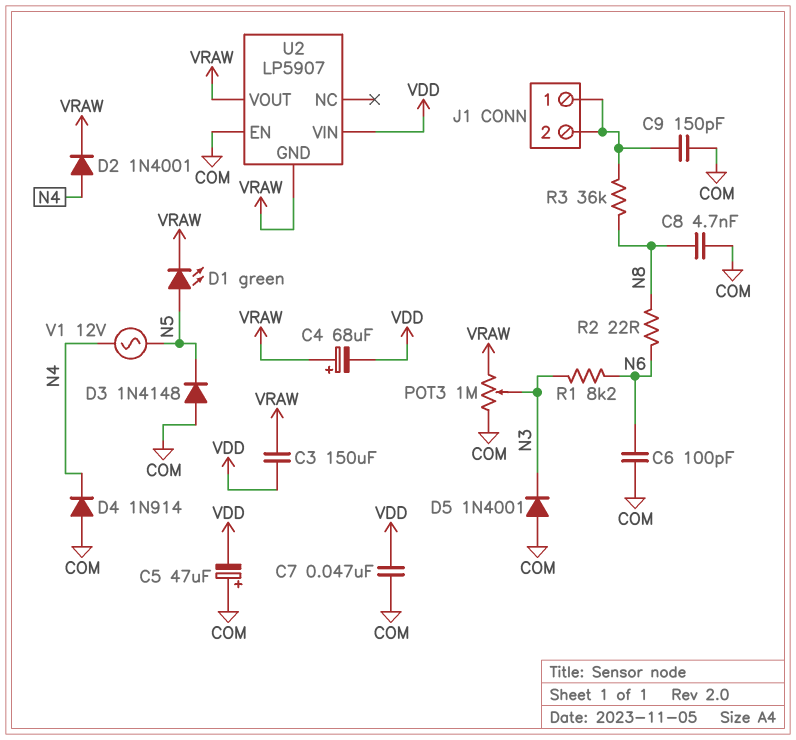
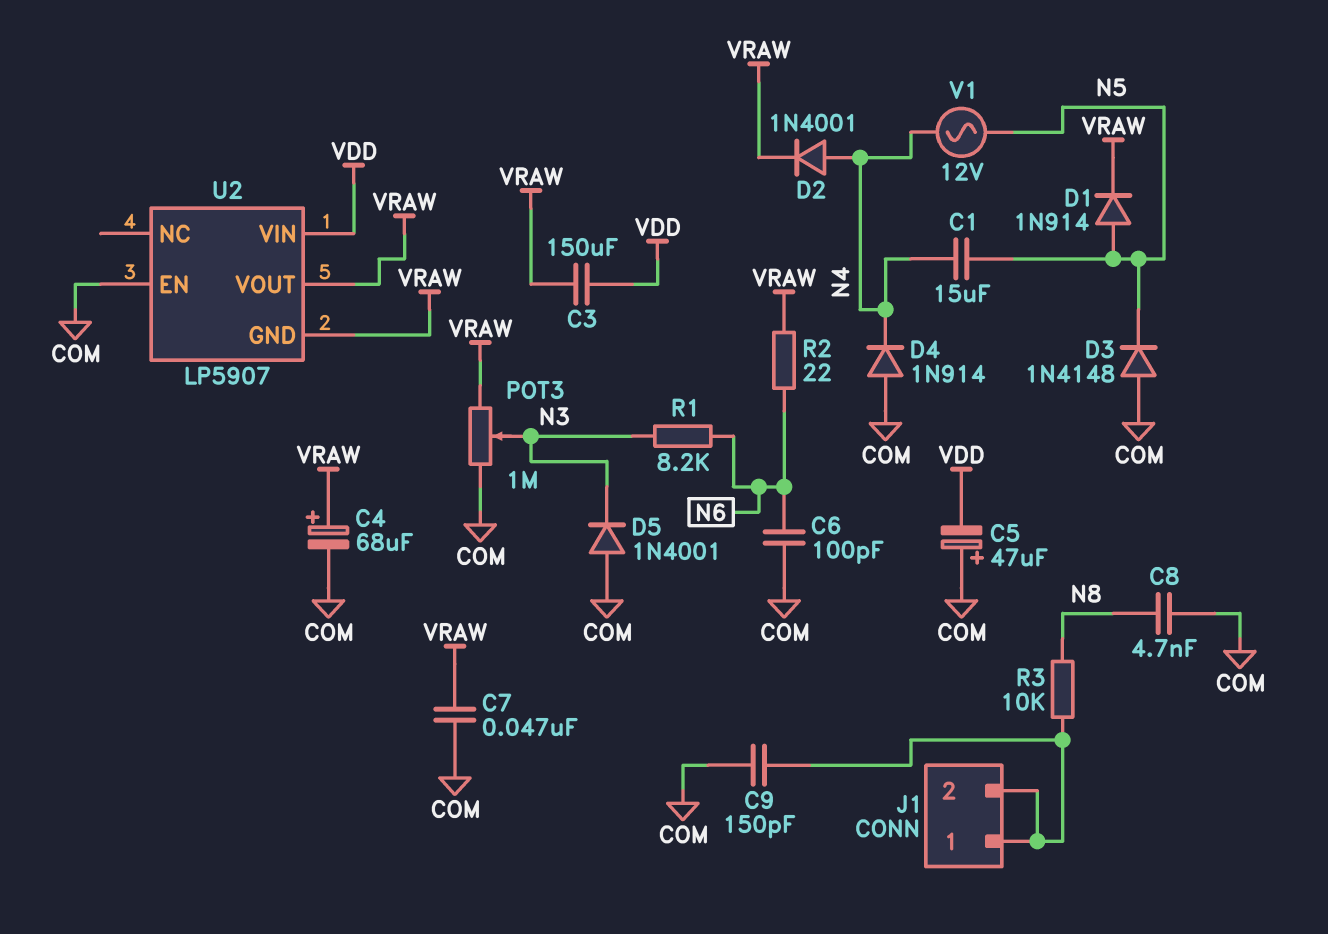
C1: none -> 15uF (N4, N5)
C4: 68uF (plus VRAW, minus VDD) -> 68uF (plus VRAW, minus COM)
C7: 47nF (COM, VDD) -> 47nF (COM, VRAW)
D1: LED green (A N5, K VRAW) -> diode 1N914 (A N5, K VRAW)
R2: 22 (N6, N8) -> 22 (N6, VRAW)
R3: 36k (J1/1, N8) -> 10k (J1/1, N8)

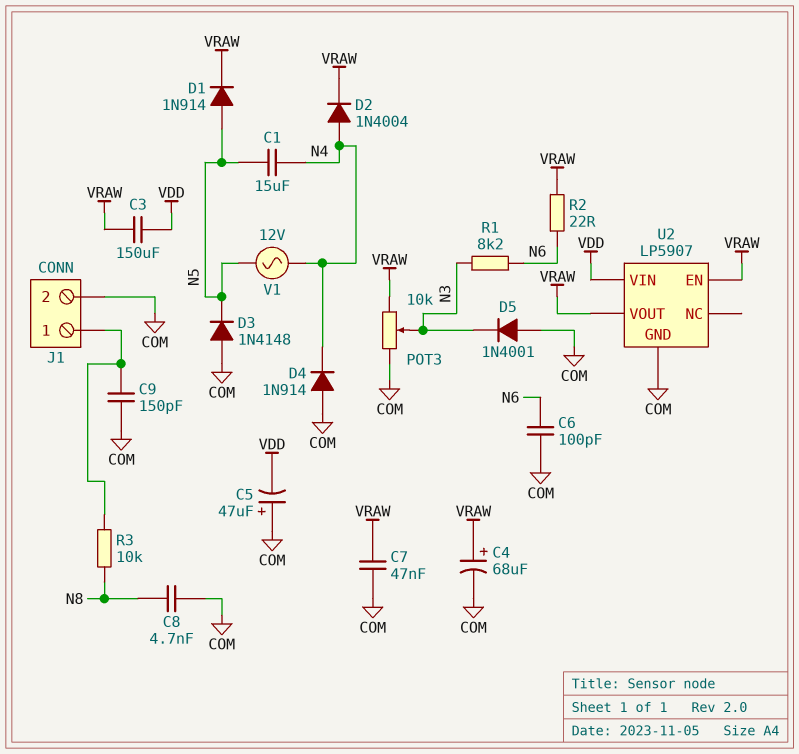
D2: diode 1N4001 (A N4, K VRAW) -> diode 1N4004 (A N4, K VRAW)
J1 pin 2: J1/1 -> COM
POT3: 1M (COM, VRAW, wiper N3) -> 10k (COM, VRAW, wiper N3)
U2 pin EN: COM -> VRAW
U2 pin GND: VRAW -> COM

